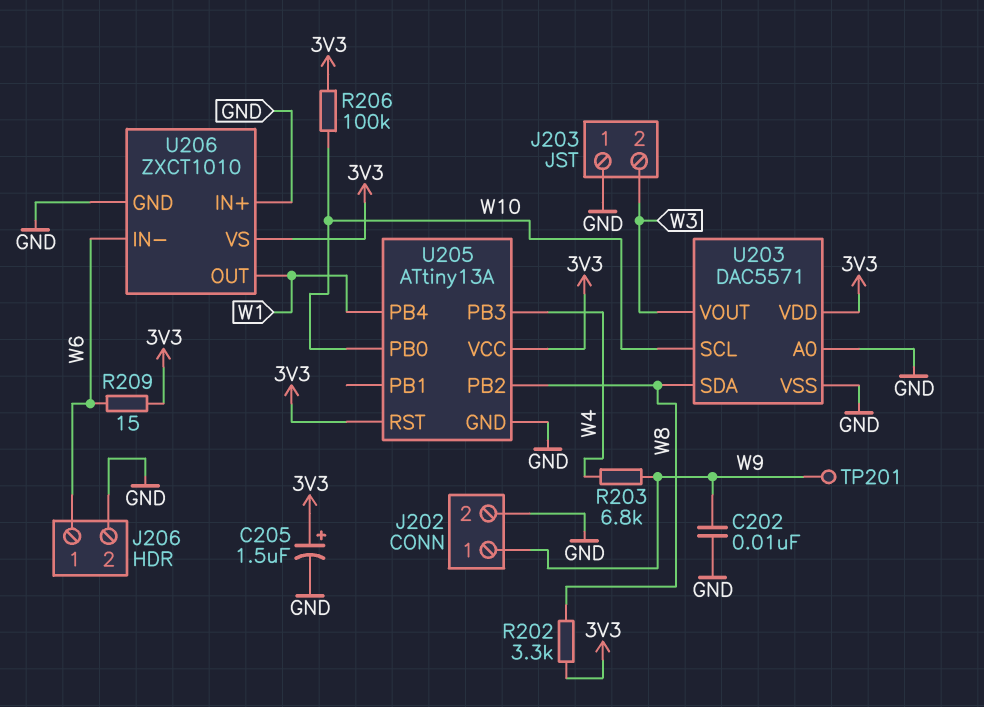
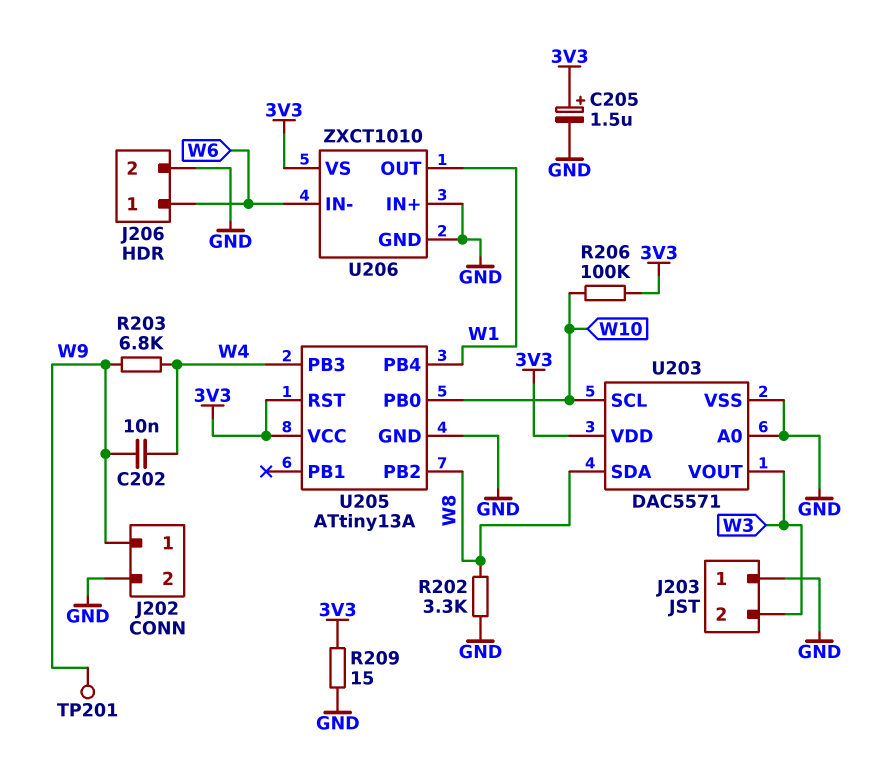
C202: 10nF (GND, W9) -> 10nF (W4, W9)
R202: 3.3k (3V3, W8) -> 3.3k (GND, W8)
R209: 15 (3V3, W6) -> 15 (3V3, GND)

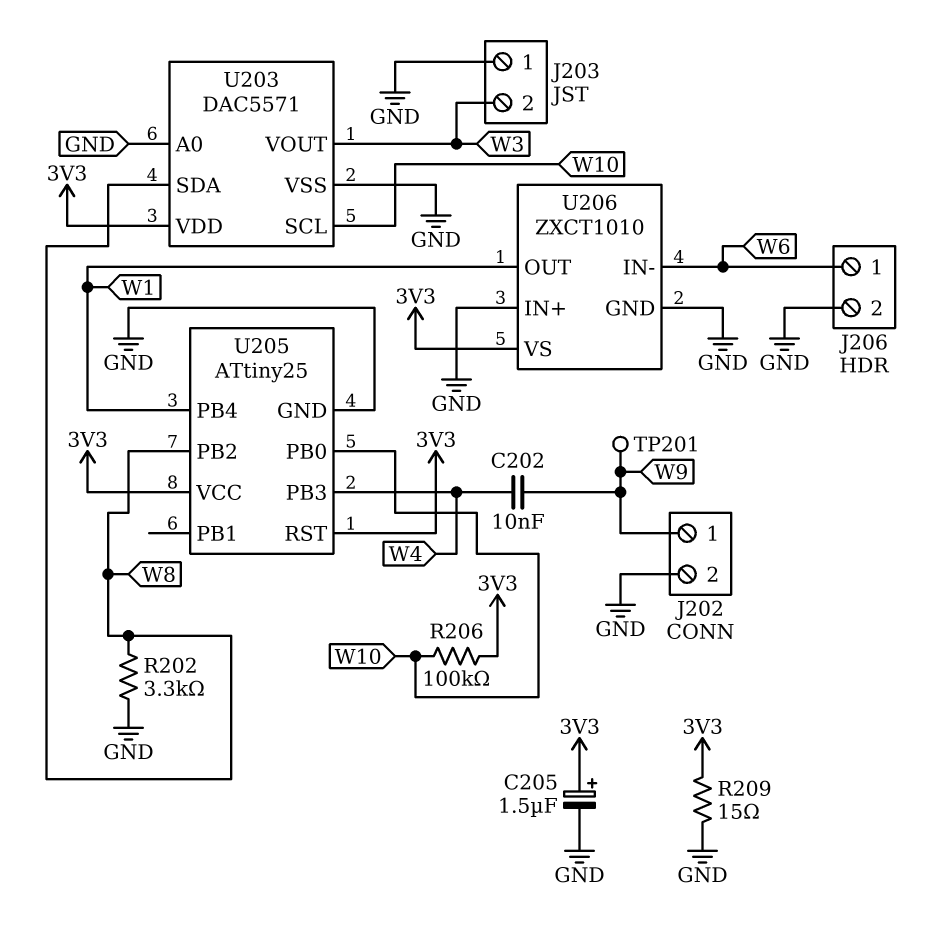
R203: 6.8k (W4, W9) -> none
U205: ATtiny13A -> ATtiny25

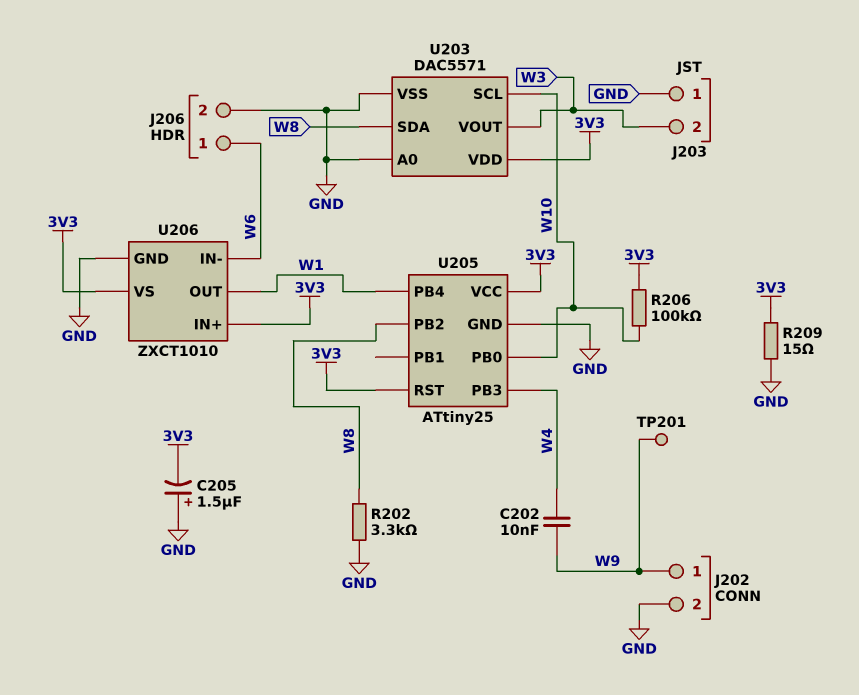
C205: 1.5uF (plus 3V3, minus GND) -> 1.5uF (plus GND, minus 3V3)
U206 pin IN+: GND -> 3V3

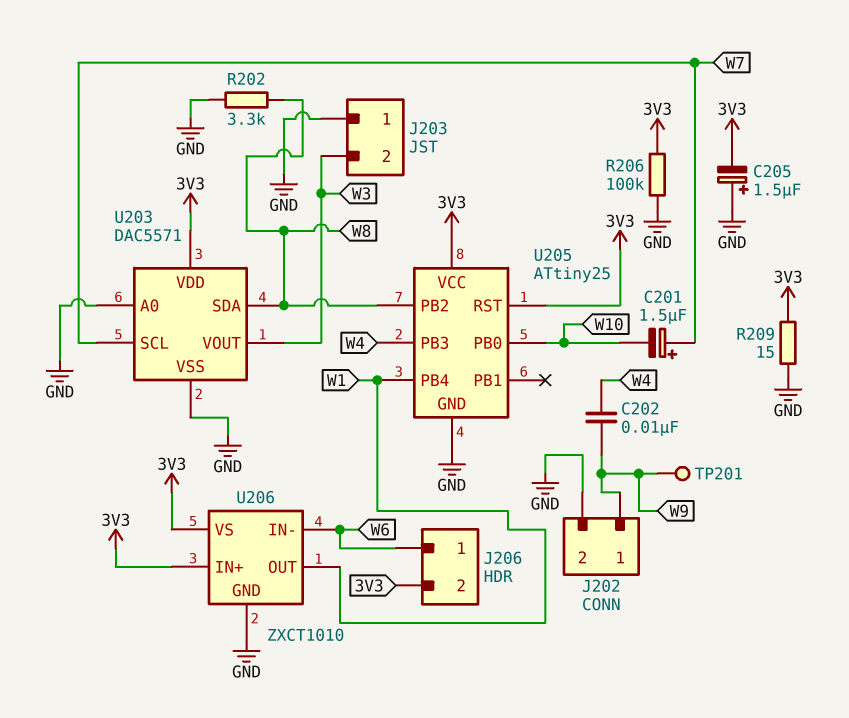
C201: none -> 1.5uF (plus W7, minus W10)
J206 pin 2: GND -> 3V3
R206: 100k (3V3, W10) -> 100k (3V3, GND)
U203 pin SCL: W10 -> W7

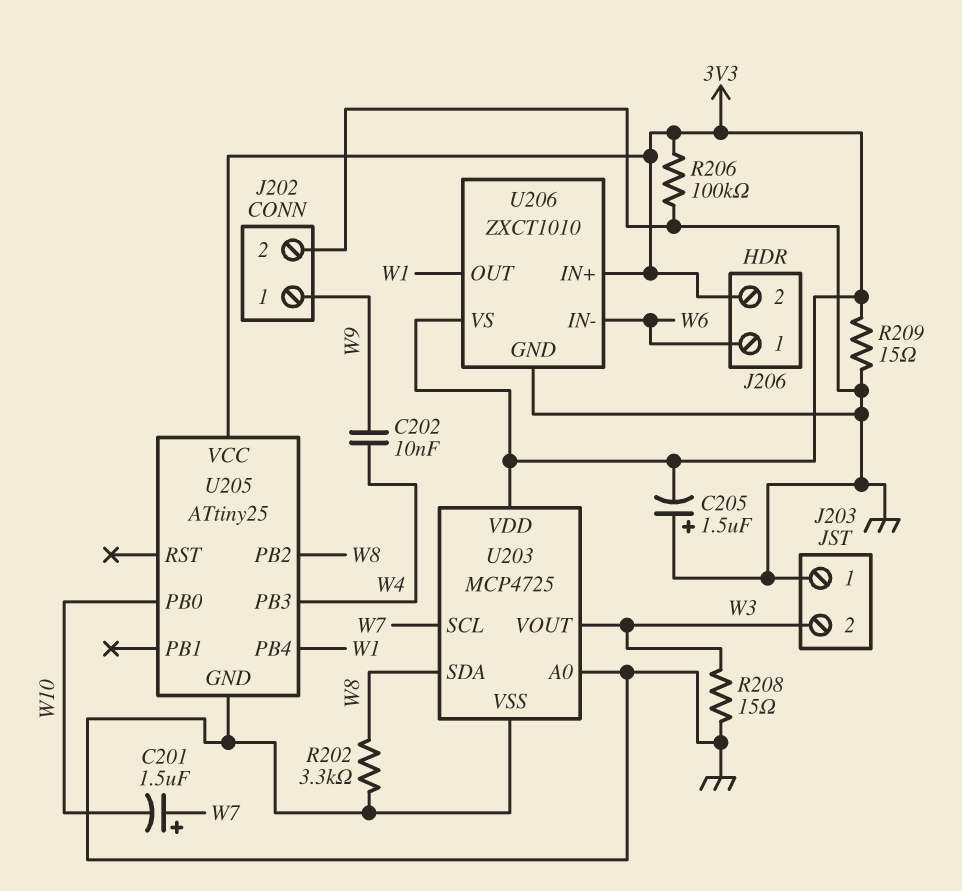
R208: none -> 15 (GND, W3)
TP201: test point (W9) -> none
U203: DAC5571 -> MCP4725
U205 pin RST: 3V3 -> none

